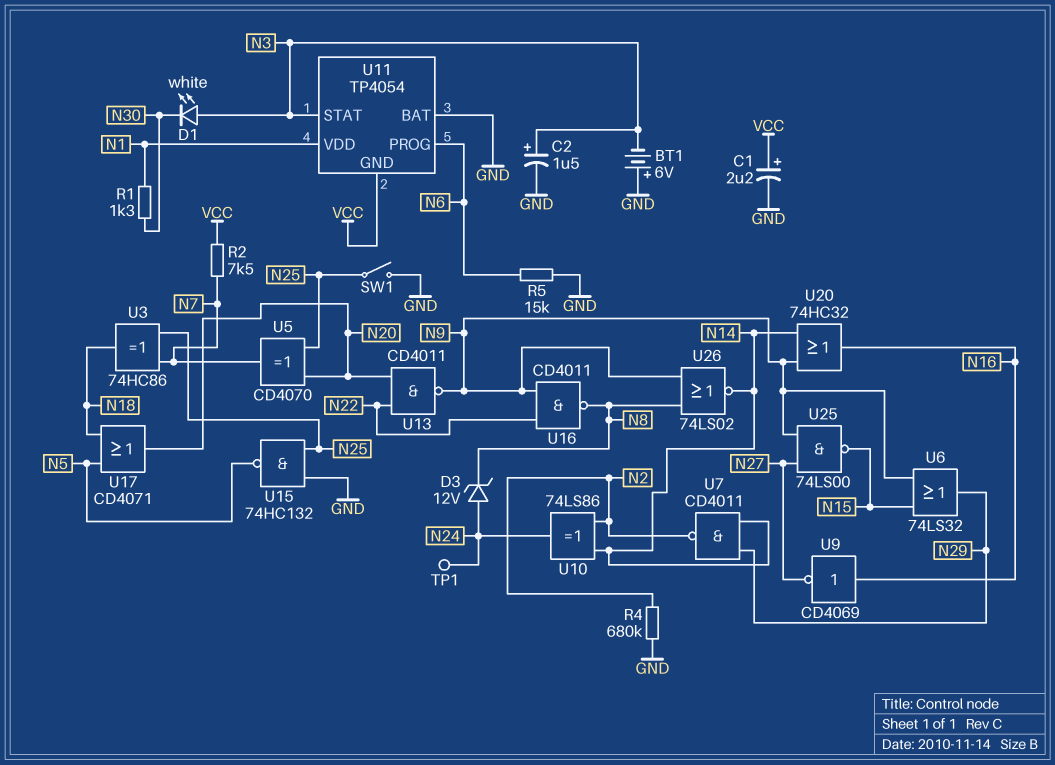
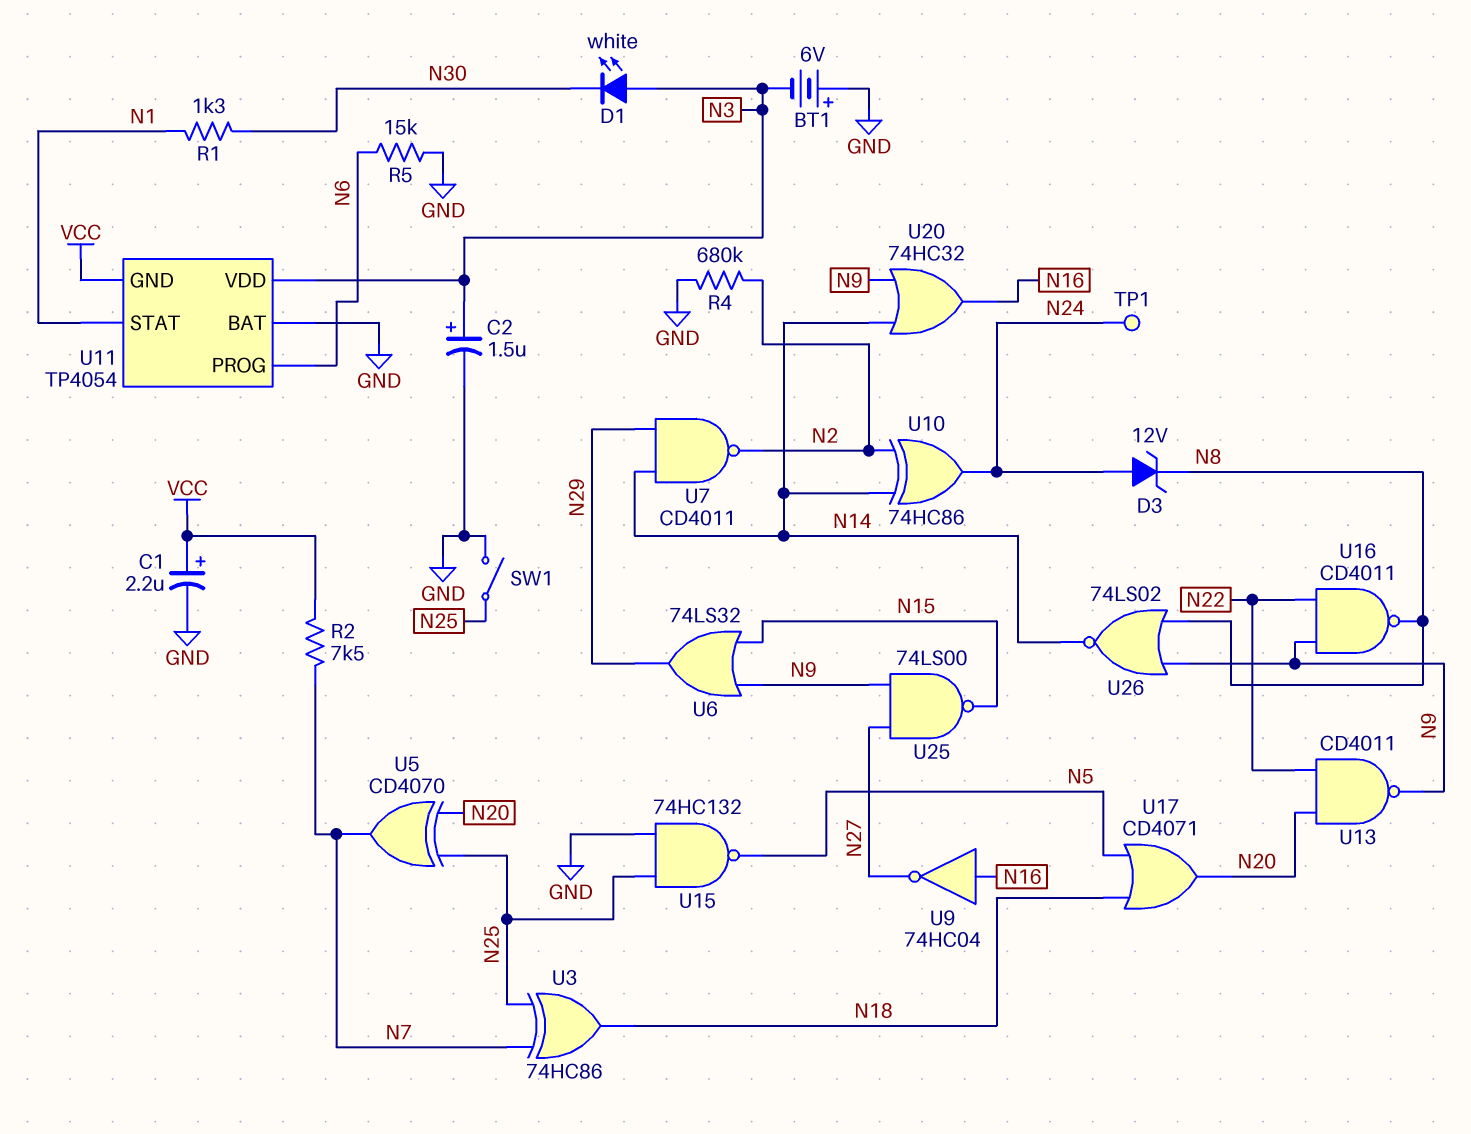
U9: NOT CD4069 (in N16, out N27) -> NOT 74HC04 (in N16, out N27)
U10: XOR 74LS86 (in N2, in N14, out N24) -> XOR 74HC86 (in N2, in N14, out N24)
U11 pin STAT: N3 -> N1
U11 pin VDD: N1 -> N3

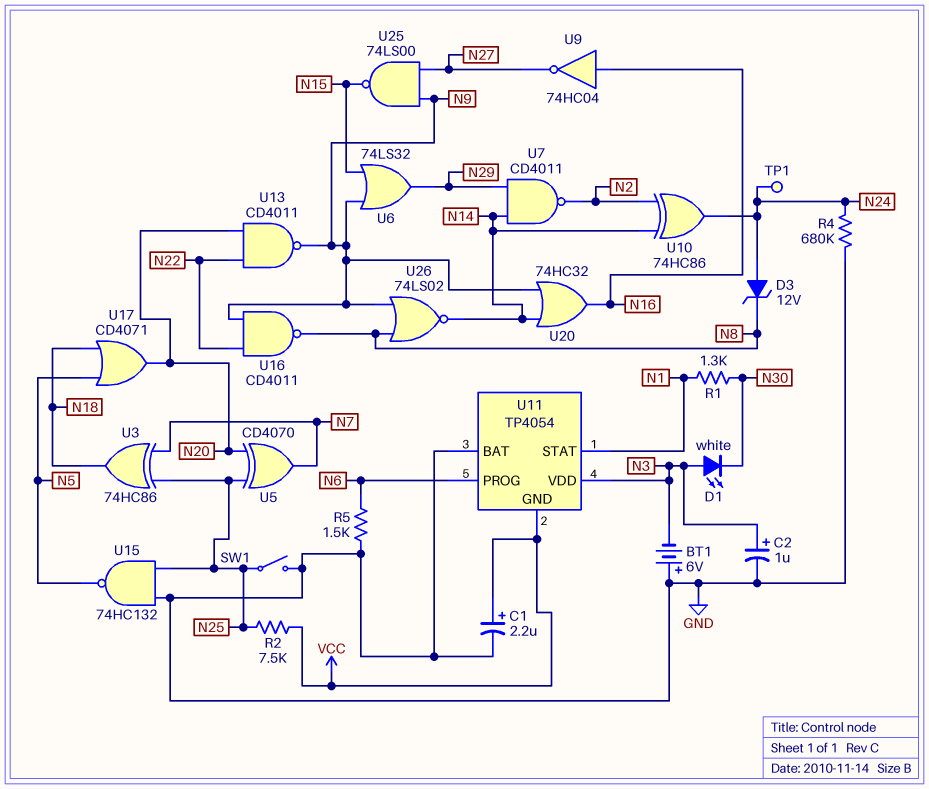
C2: 1.5uF (plus N3, minus GND) -> 1uF (plus N3, minus GND)
R2: 7.5k (N7, VCC) -> 7.5k (N25, VCC)
R4: 680k (GND, N2) -> 680k (GND, N24)
R5: 15k (GND, N6) -> 1.5k (GND, N6)

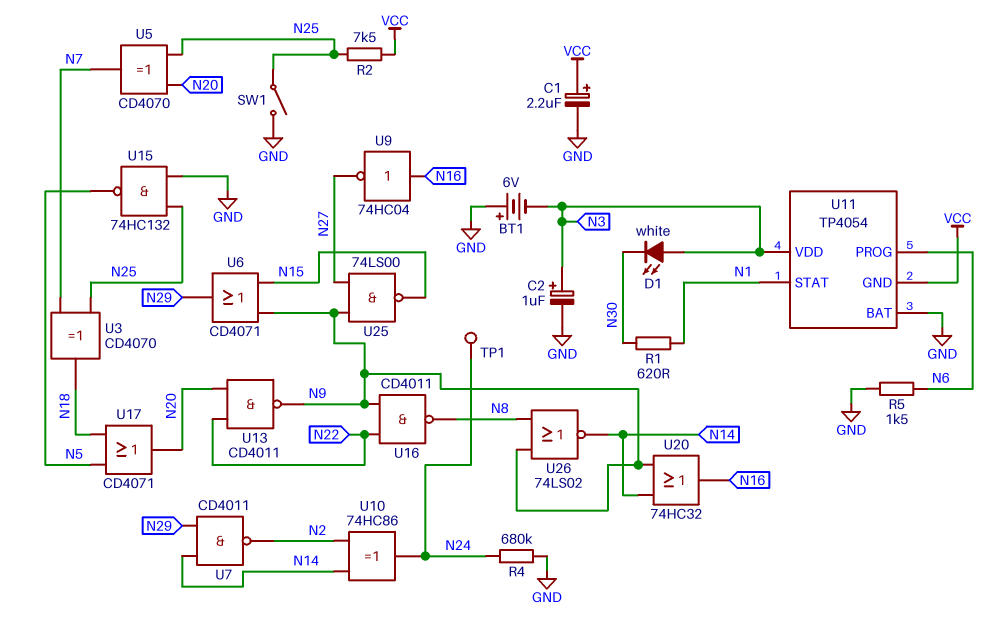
D3: zener 12V (A N24, K N8) -> none
R1: 1.3k (N1, N30) -> 620 (N1, N30)
U3: XOR 74HC86 (in N7, in N25, out N18) -> XOR CD4070 (in N7, in N25, out N18)
U6: OR 74LS32 (in N9, in N15, out N29) -> OR CD4071 (in N9, in N15, out N29)

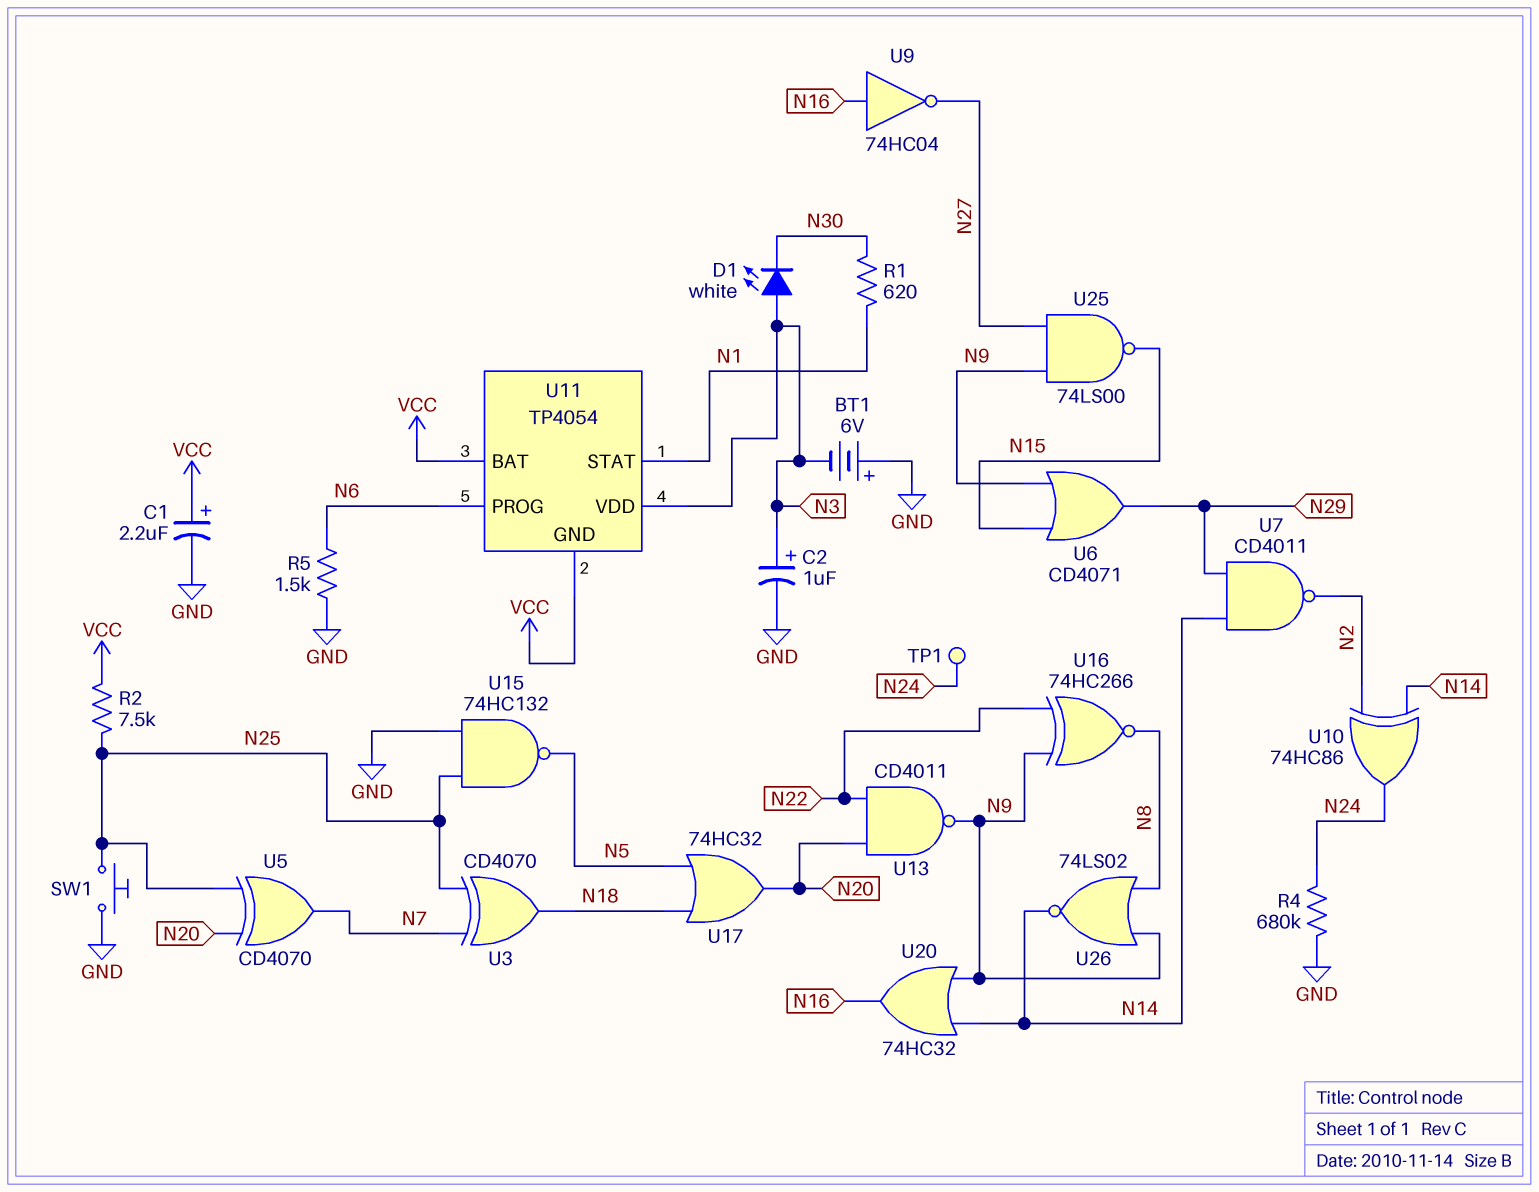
SW1: switch (GND, N25) -> button (GND, N25)
U11 pin BAT: GND -> VCC
U16: NAND CD4011 (in N9, in N22, out N8) -> XNOR 74HC266 (in N9, in N22, out N8)
U17: OR CD4071 (in N5, in N18, out N20) -> OR 74HC32 (in N5, in N18, out N20)

